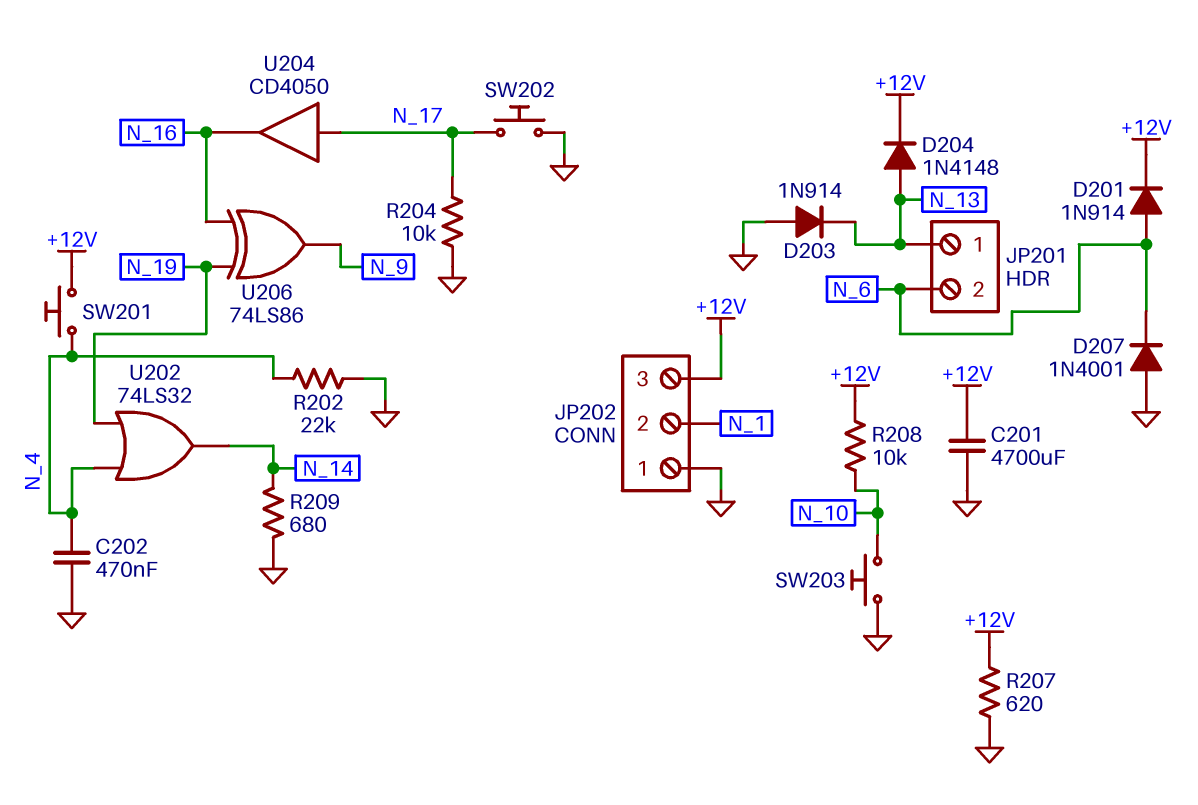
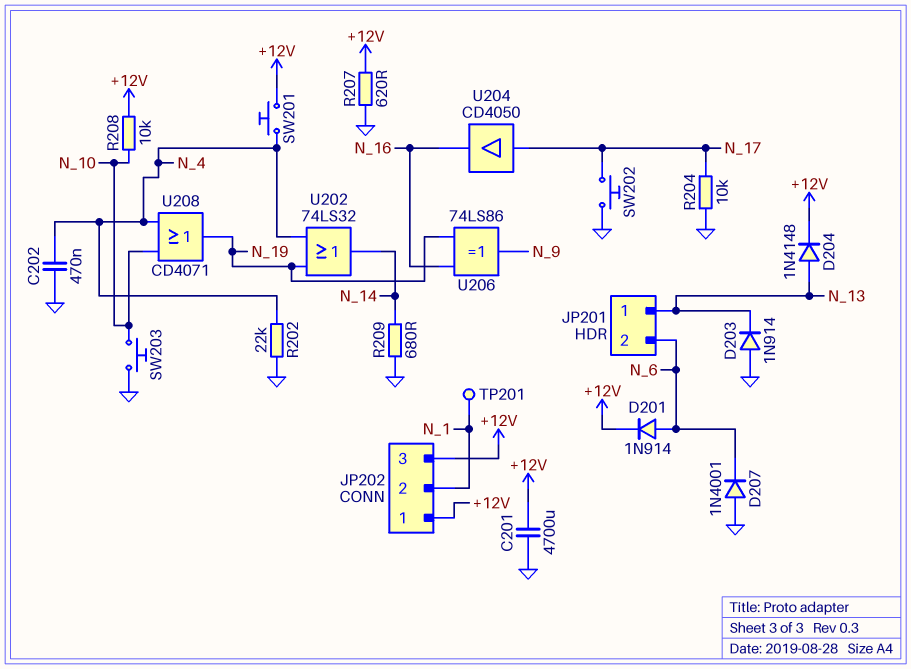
JP202 pin 1: GND -> +12V
TP201: none -> test point (N_1)
U208: none -> OR CD4071 (in N_4, in N_10, out N_19)

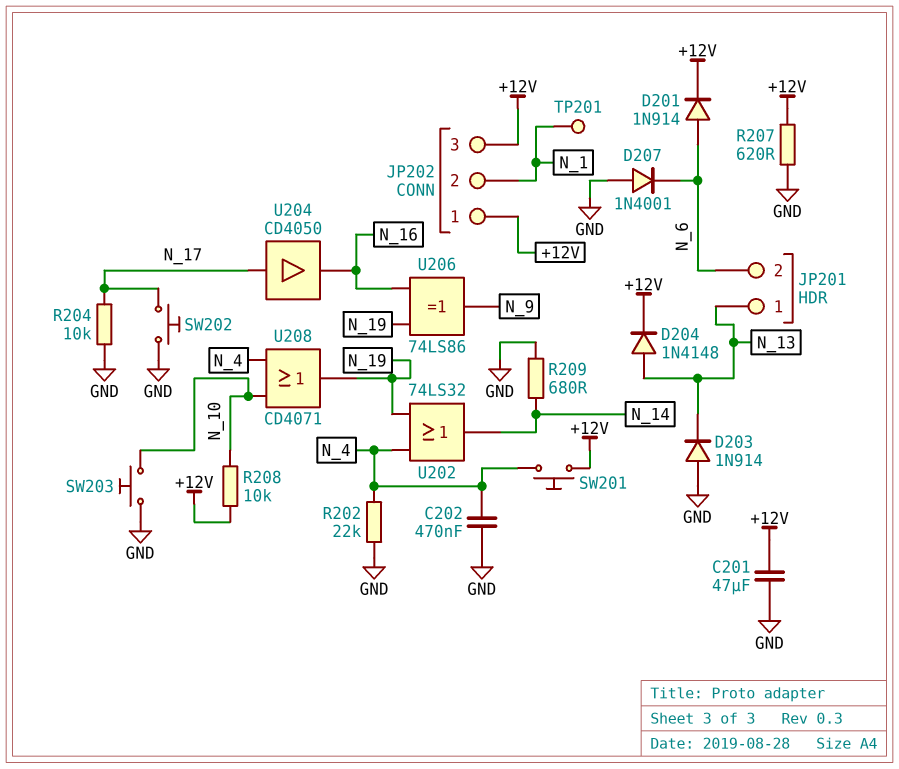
C201: 4700uF (+12V, GND) -> 47uF (+12V, GND)

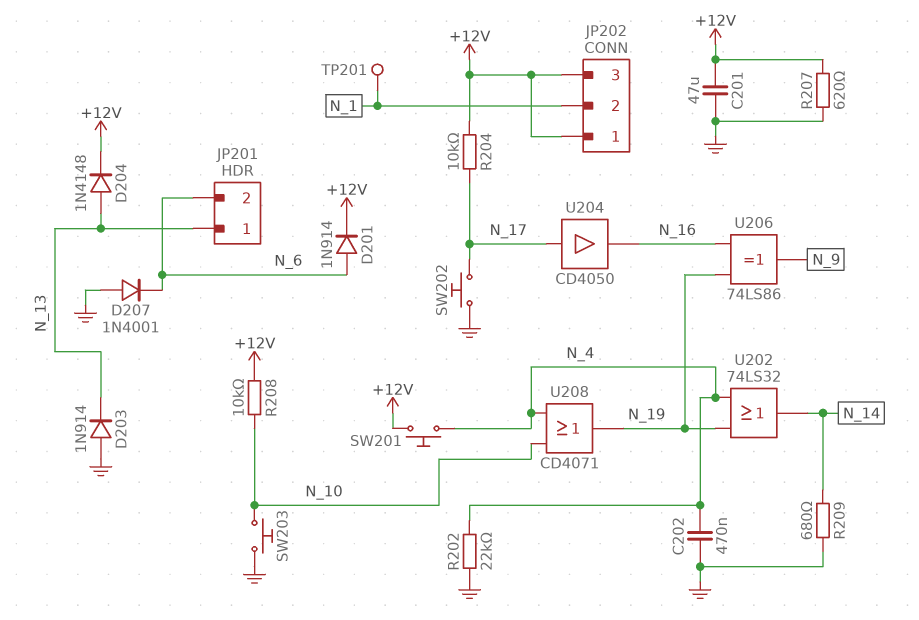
R204: 10k (GND, N_17) -> 10k (+12V, N_17)

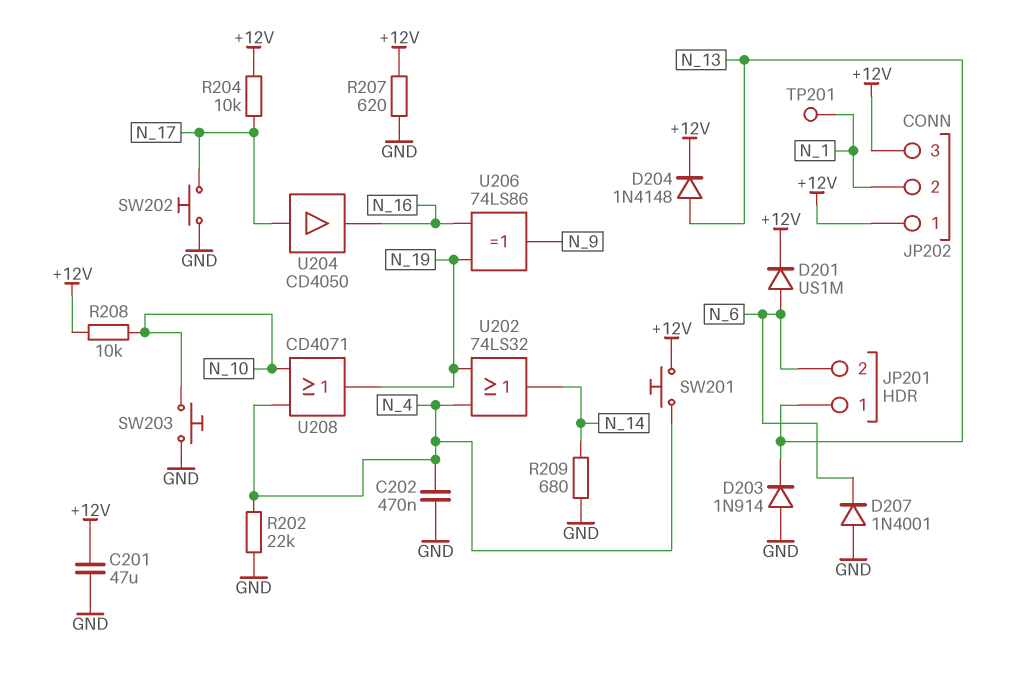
D201: diode 1N914 (A N_6, K +12V) -> diode US1M (A N_6, K +12V)

